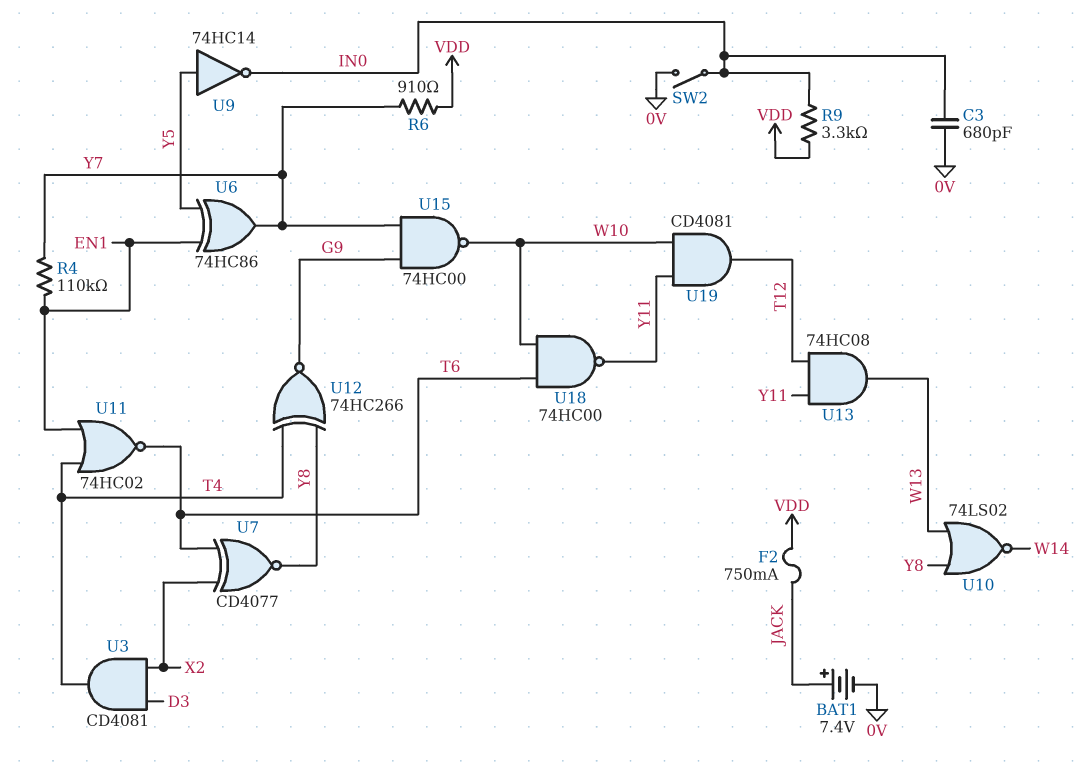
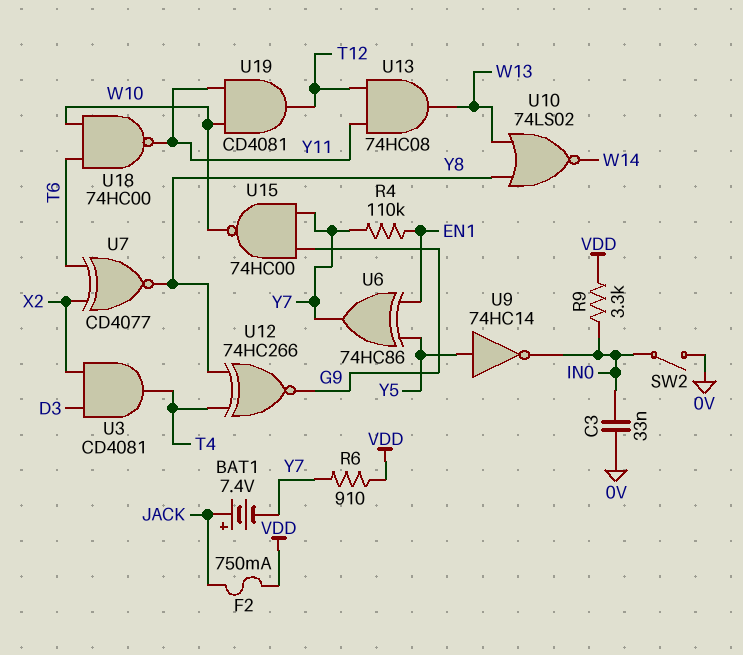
BAT1: 7.4V (plus JACK, minus 0V) -> 7.4V (plus JACK, minus Y7)
C3: 680pF (0V, IN0) -> 33nF (0V, IN0)
U11: NOR 74HC02 (in EN1, in T4, out T6) -> none

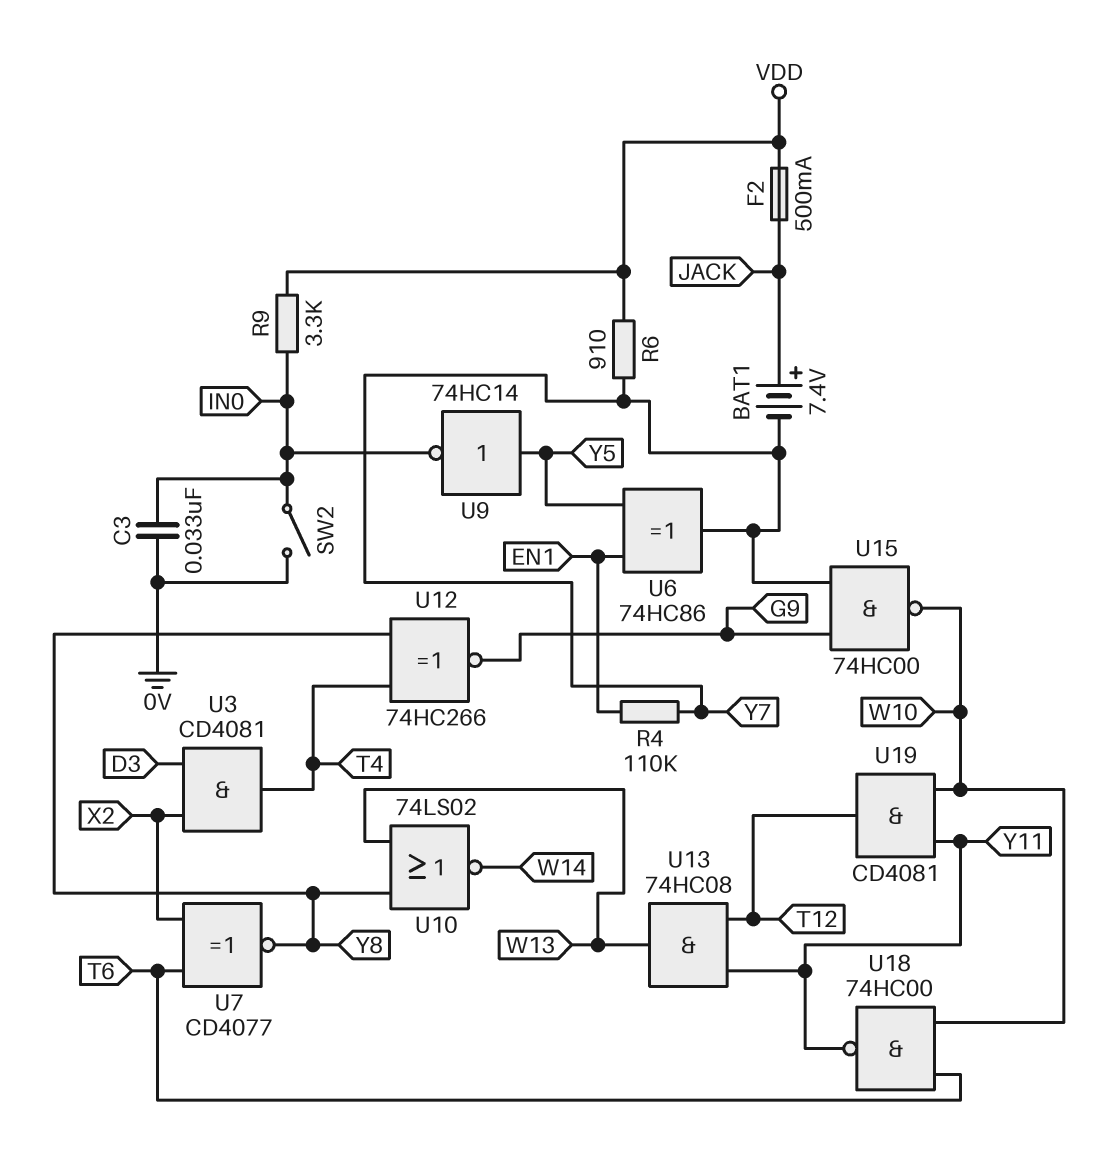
F2: 750mA (JACK, VDD) -> 500mA (JACK, VDD)

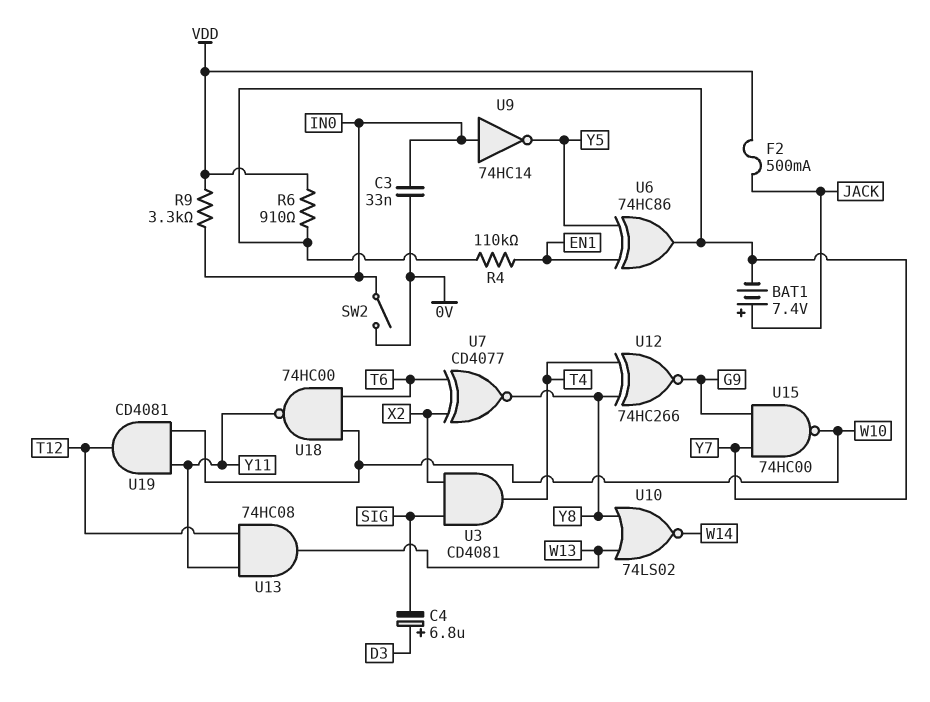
C4: none -> 6.8uF (plus D3, minus SIG)
U3: AND CD4081 (in D3, in X2, out T4) -> AND CD4081 (in SIG, in X2, out T4)
U9: NOT 74HC14 (in Y5, out IN0) -> NOT 74HC14 (in IN0, out Y5)

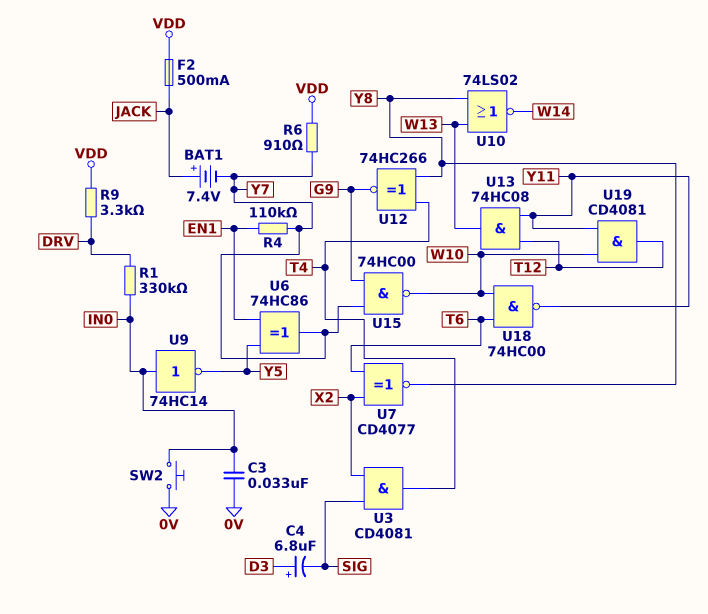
R1: none -> 330k (DRV, IN0)
R9: 3.3k (IN0, VDD) -> 3.3k (DRV, VDD)
SW2: switch (0V, IN0) -> button (0V, IN0)

